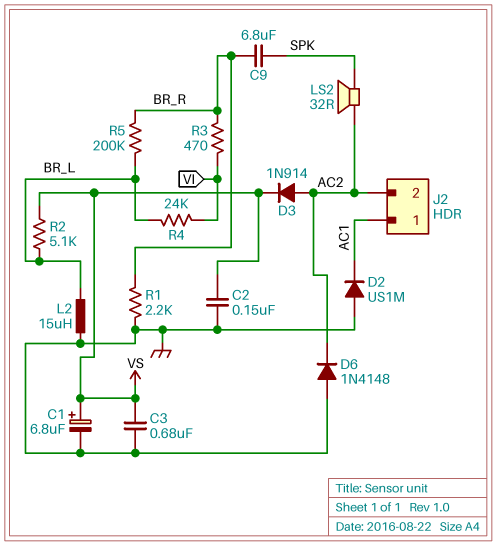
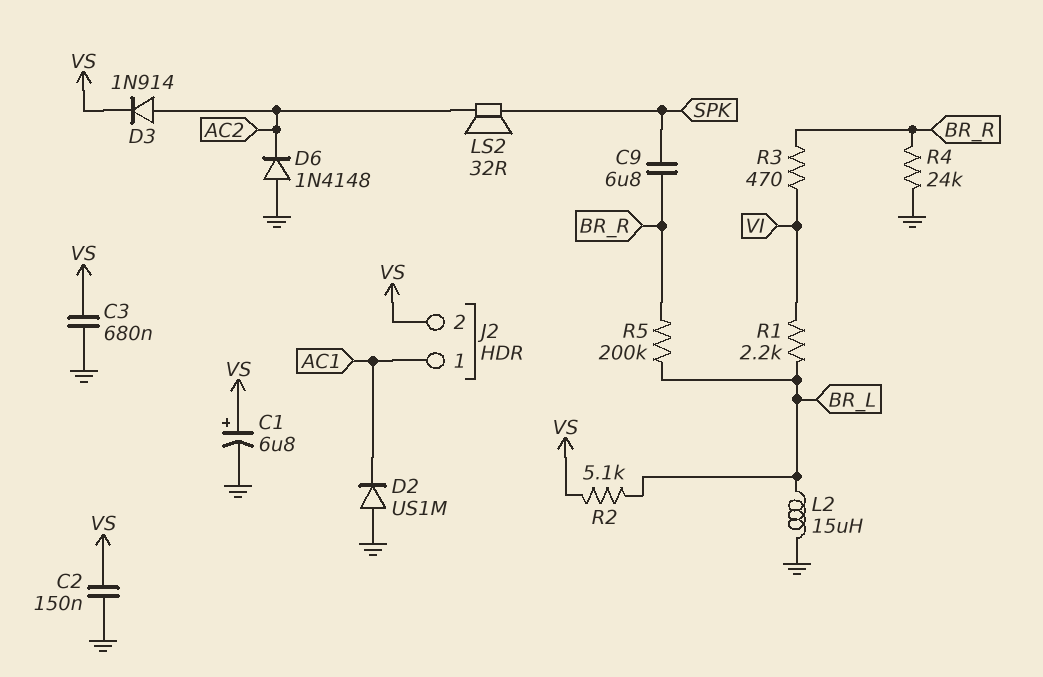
J2 pin 2: AC2 -> VS
R1: 2.2k (BR_R, GND) -> 2.2k (BR_L, VI)
R4: 24k (BR_L, VI) -> 24k (BR_R, GND)

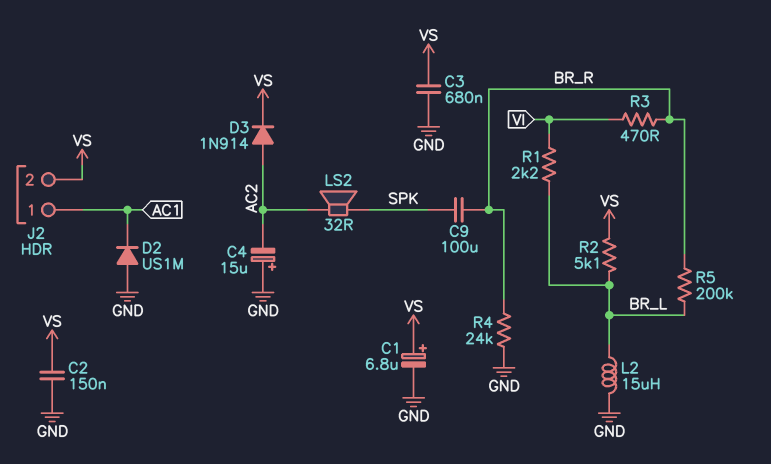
C4: none -> 15uF (plus GND, minus AC2)
C9: 6.8uF (BR_R, SPK) -> 100uF (BR_R, SPK)
D6: diode 1N4148 (A GND, K AC2) -> none

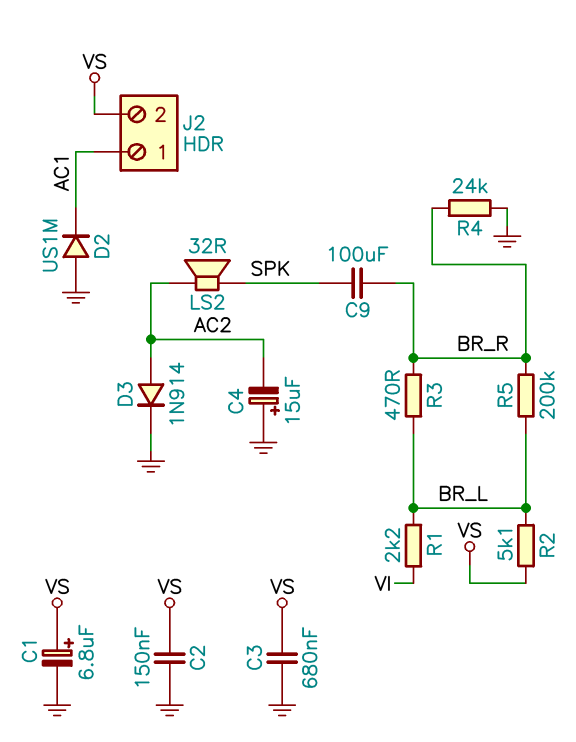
D3: diode 1N914 (A AC2, K VS) -> diode 1N914 (A AC2, K GND)
L2: 15uH (BR_L, GND) -> none
R3: 470 (BR_R, VI) -> 470 (BR_L, BR_R)

